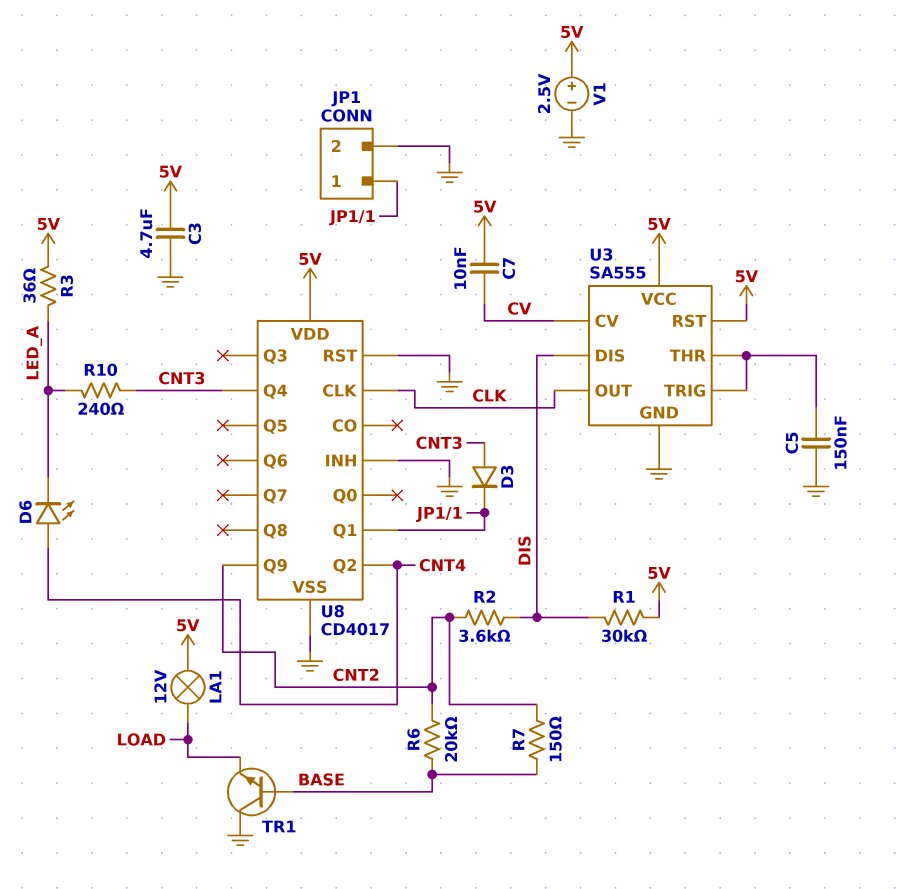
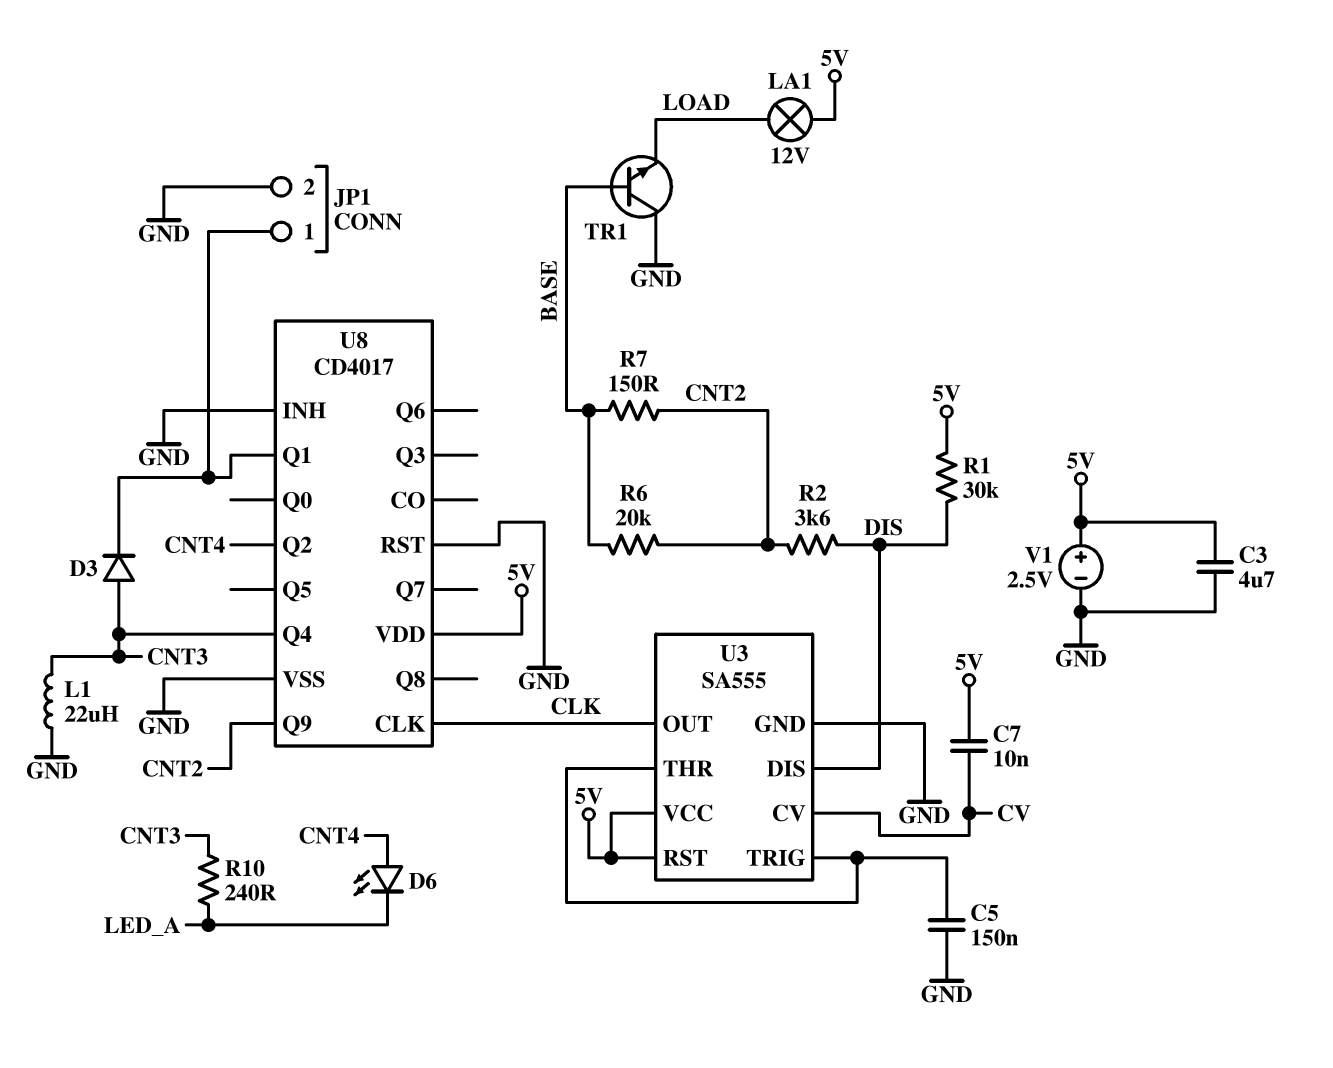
L1: none -> 22uH (CNT3, GND)
R3: 36 (5V, LED_A) -> none

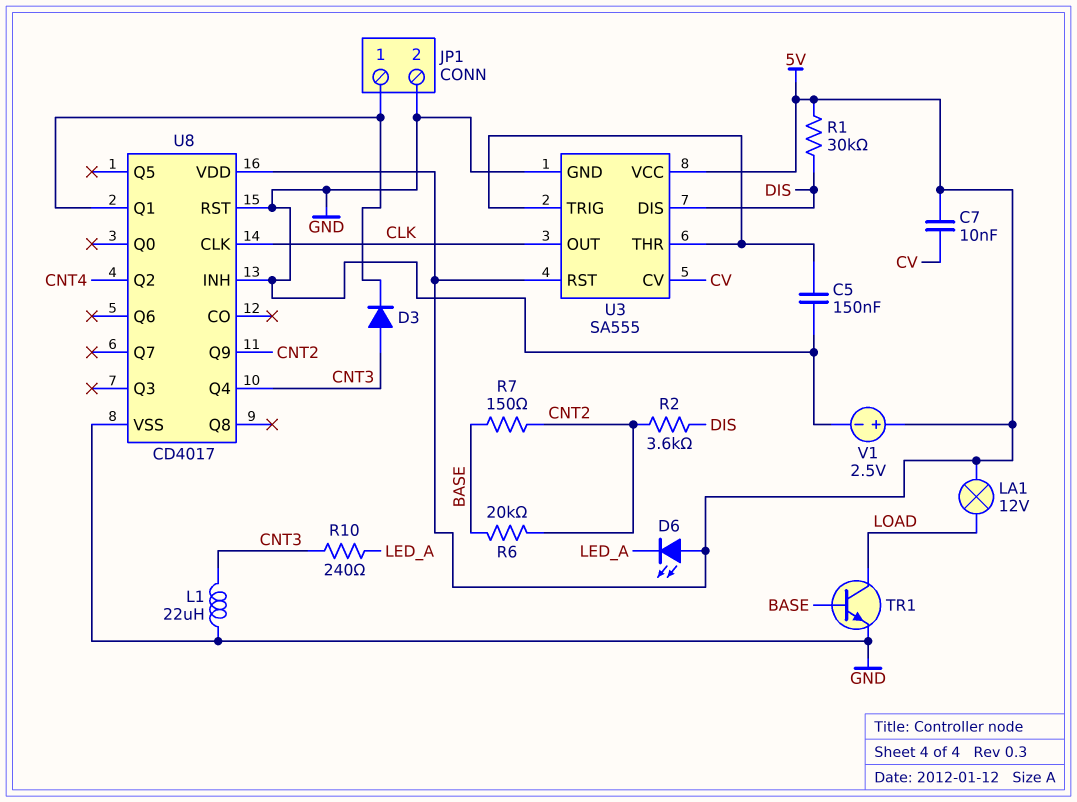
C3: 4.7uF (5V, GND) -> none
D6: LED (A CNT4, K LED_A) -> LED (A 5V, K LED_A)
TR1: NPN (B BASE, C GND, E LOAD) -> NPN (B BASE, C LOAD, E GND)

